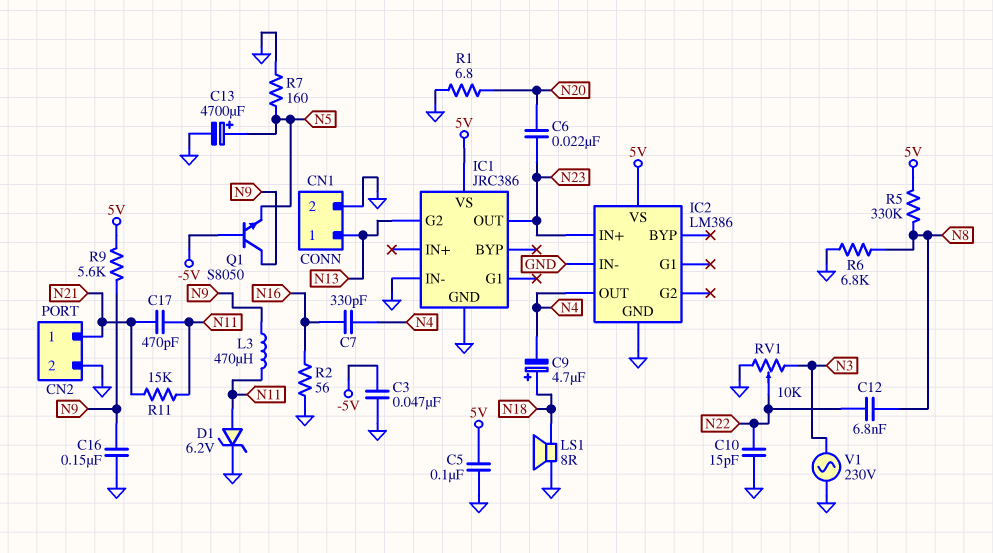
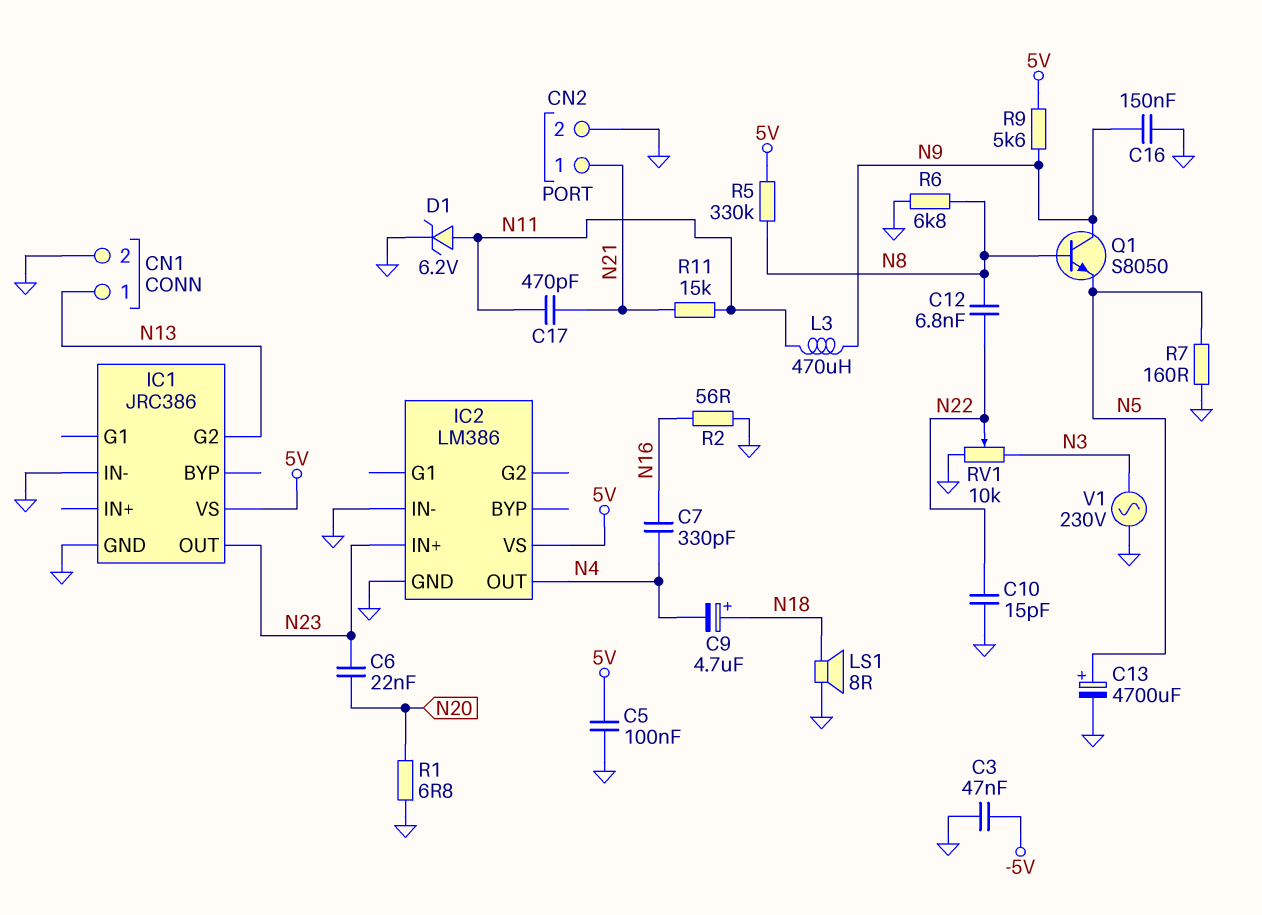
Q1: NPN S8050 (B -5V, C N9, E N5) -> NPN S8050 (B N8, C N9, E N5)

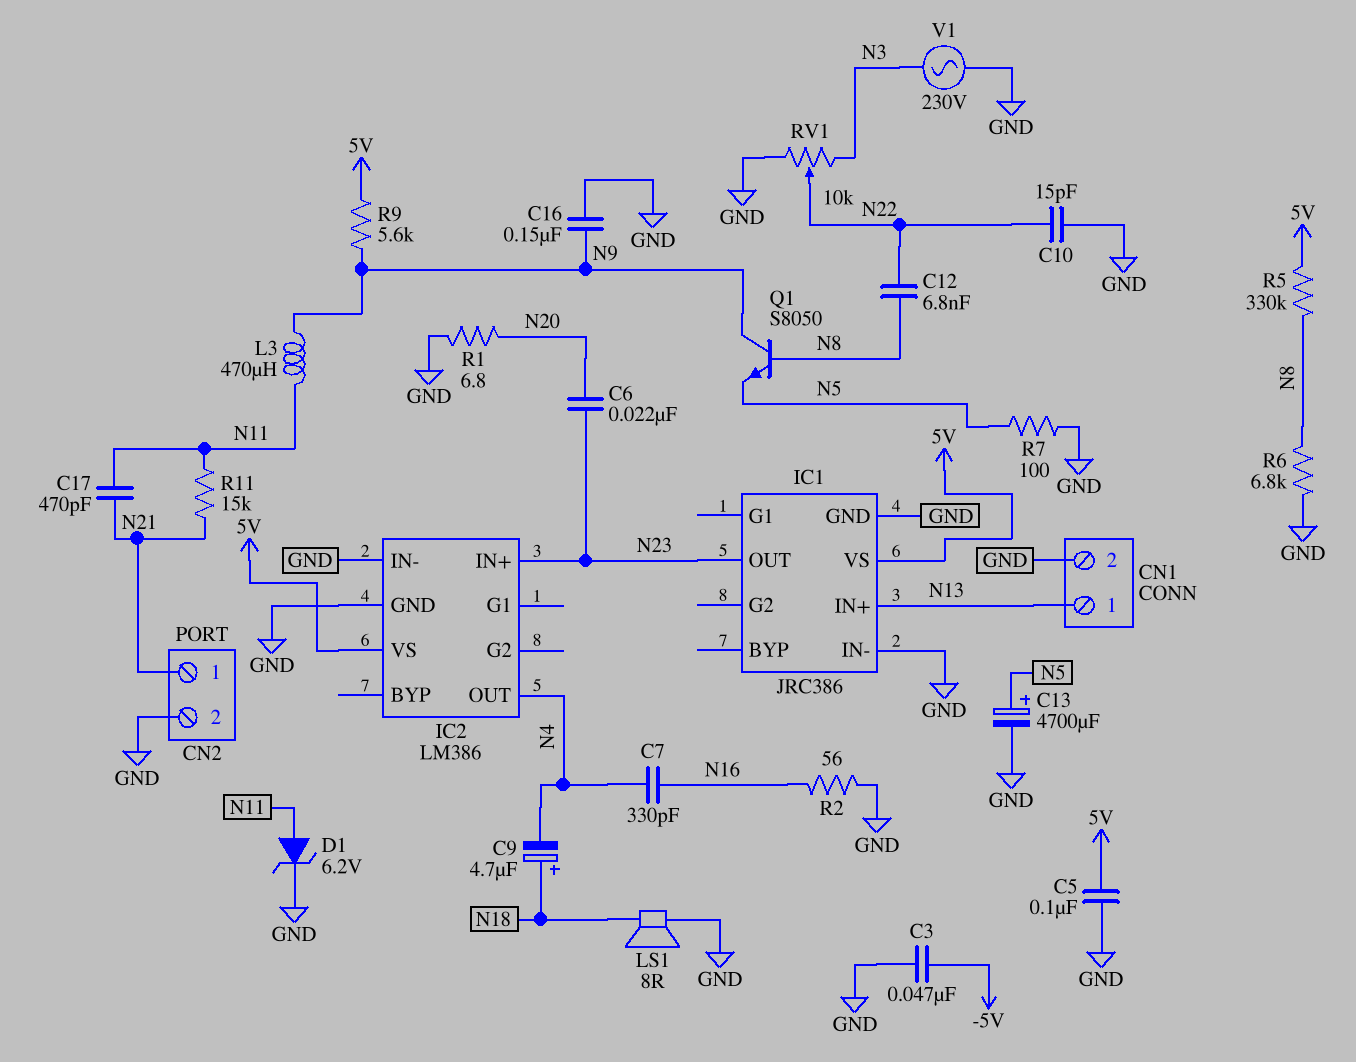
IC1 pin G2: N13 -> none
IC1 pin IN+: none -> N13
R7: 160 (GND, N5) -> 100 (GND, N5)

